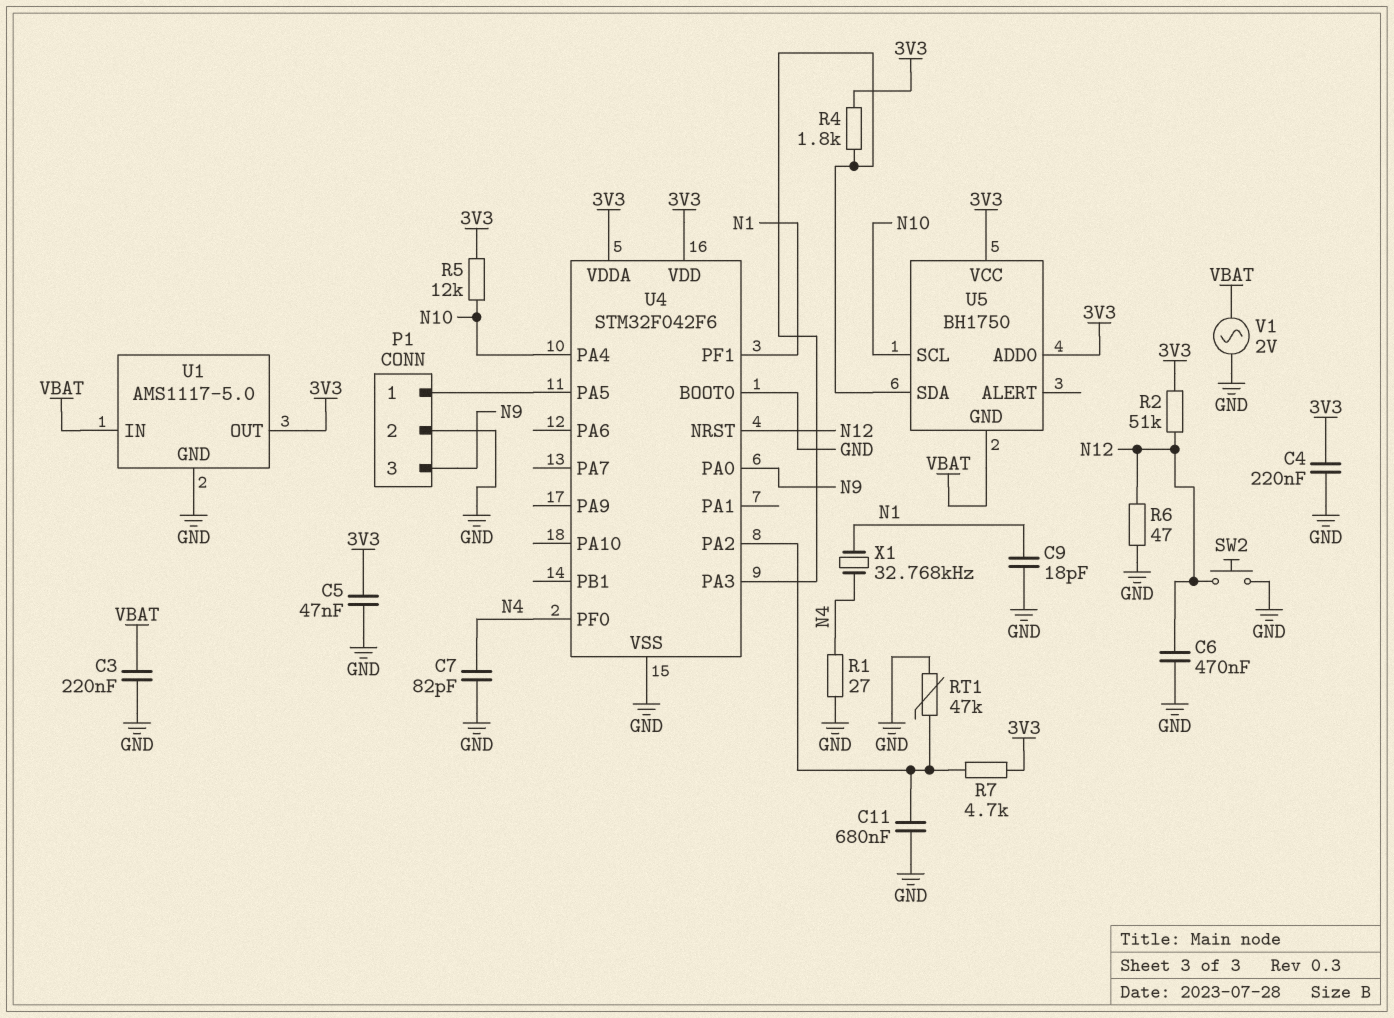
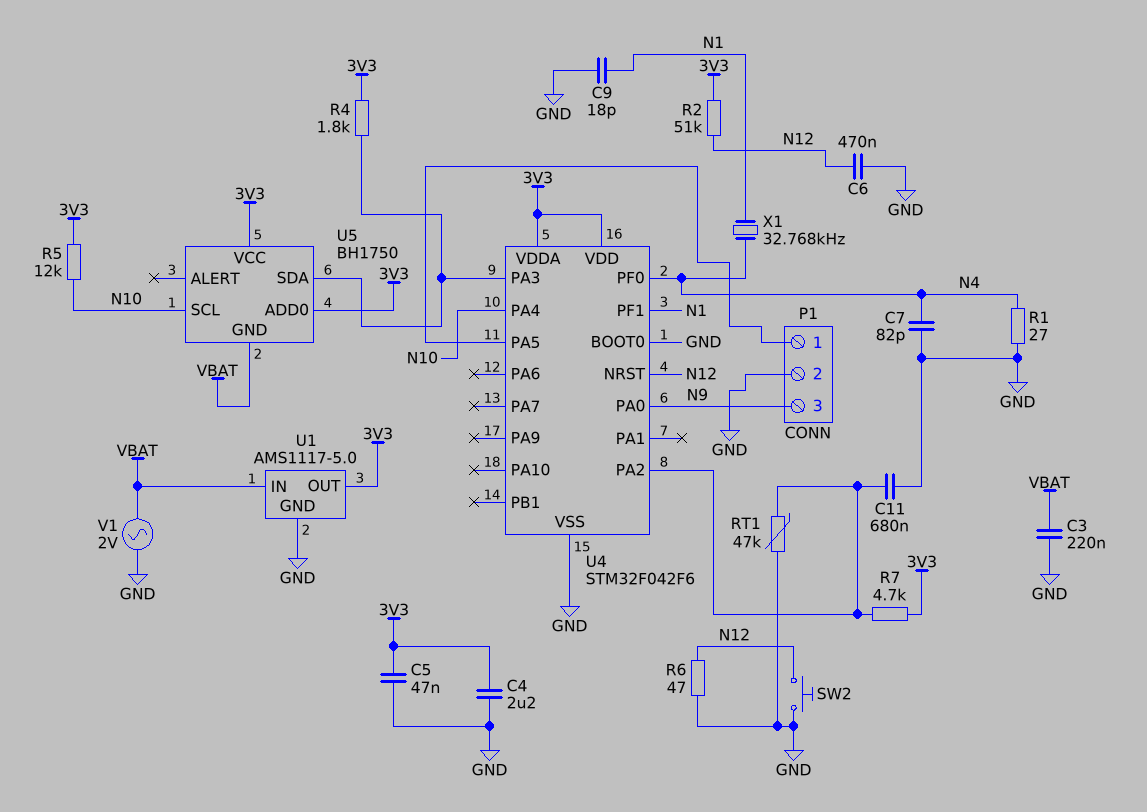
C4: 220nF (3V3, GND) -> 2.2uF (3V3, GND)

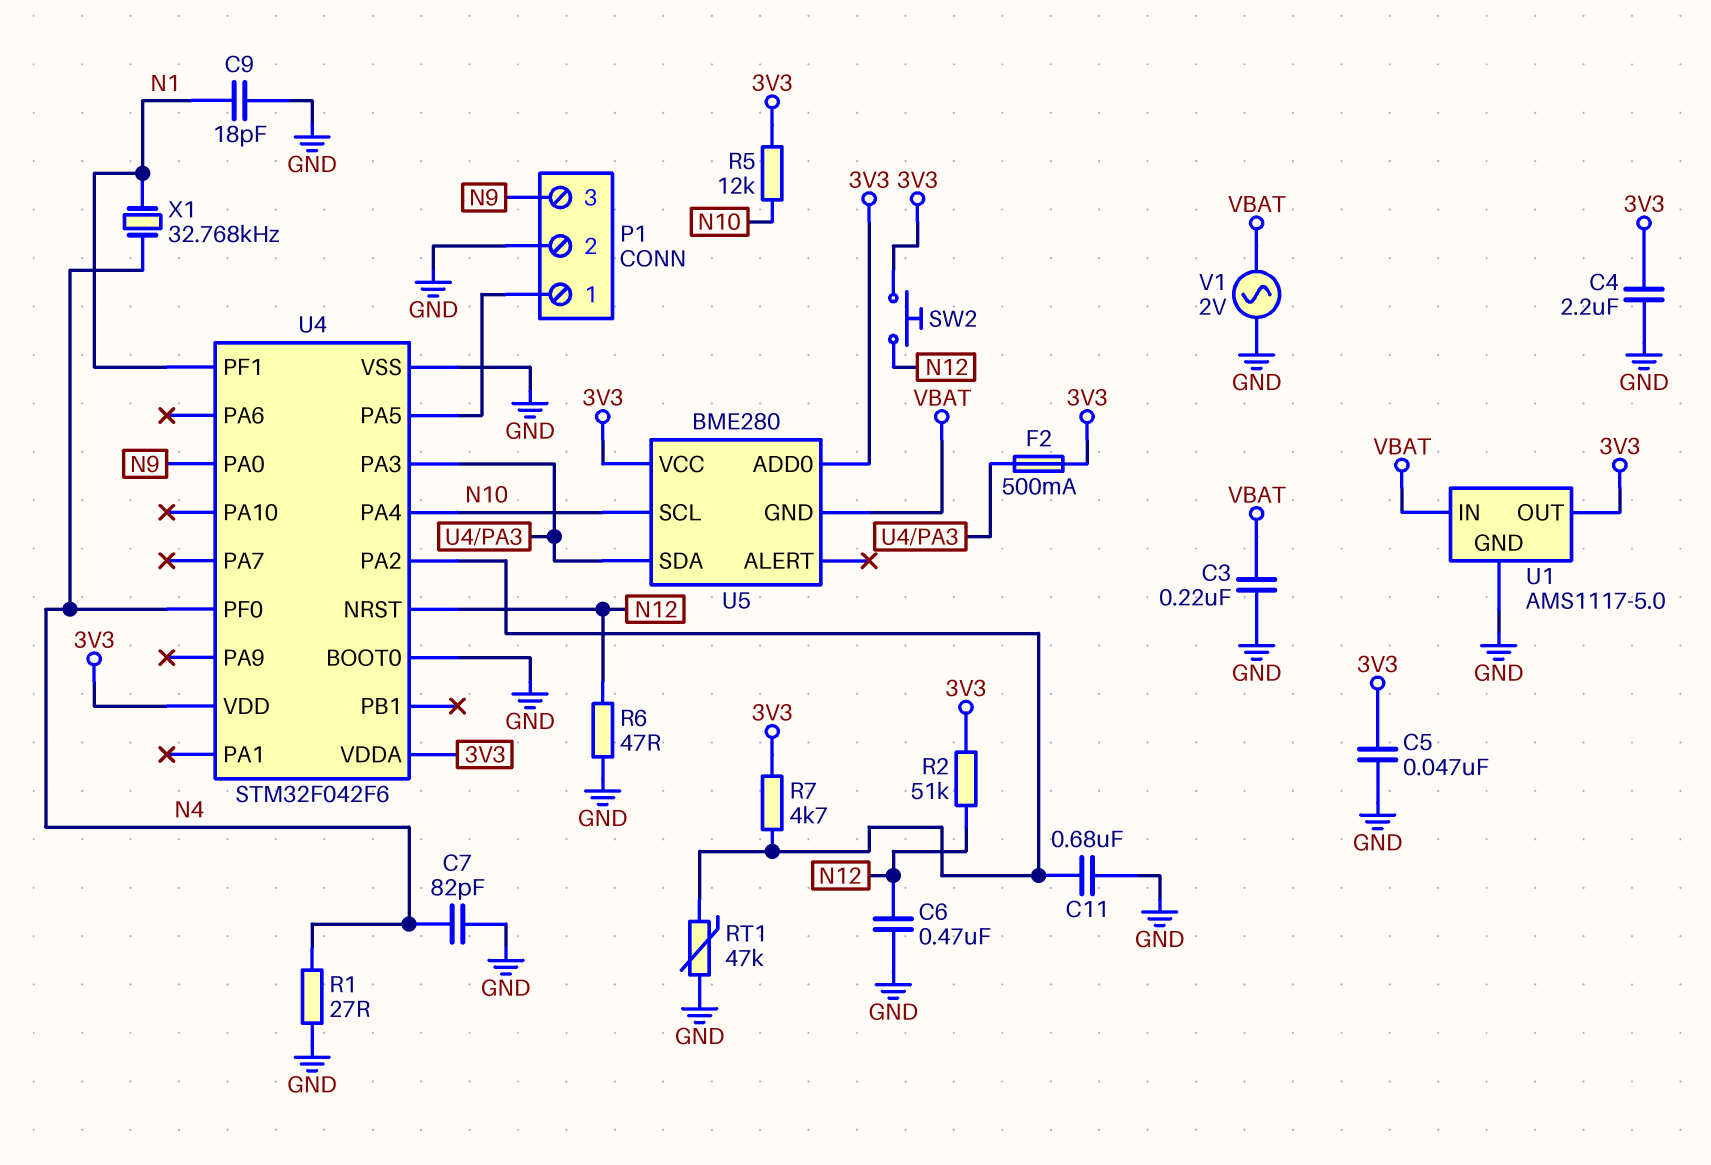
F2: none -> 500mA (3V3, U4/PA3)
R4: 1.8k (3V3, U4/PA3) -> none
SW2: button (GND, N12) -> button (3V3, N12)
U5: BH1750 -> BME280

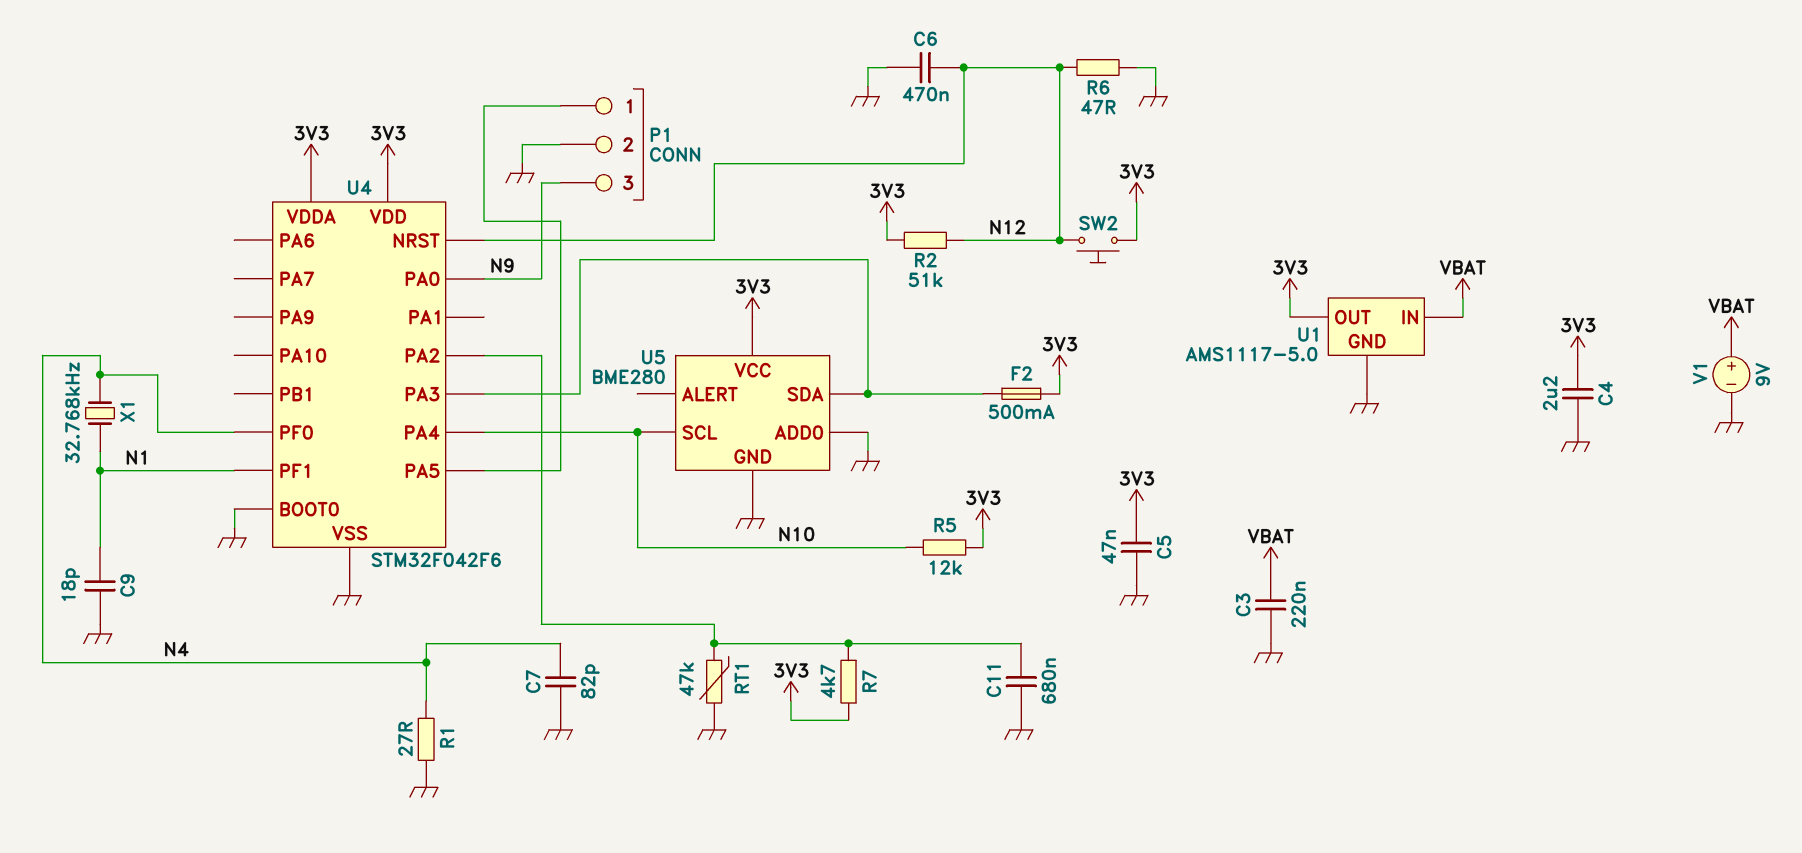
U5 pin ADD0: 3V3 -> GND
U5 pin GND: VBAT -> GND
V1: AC 2V (GND, VBAT) -> 9V (plus VBAT, minus GND)

